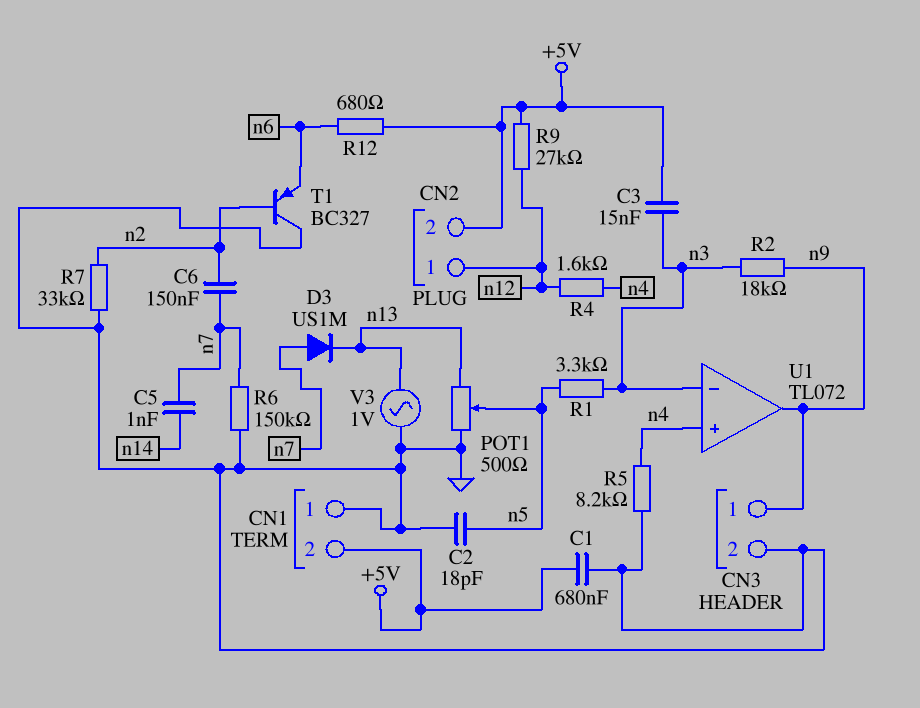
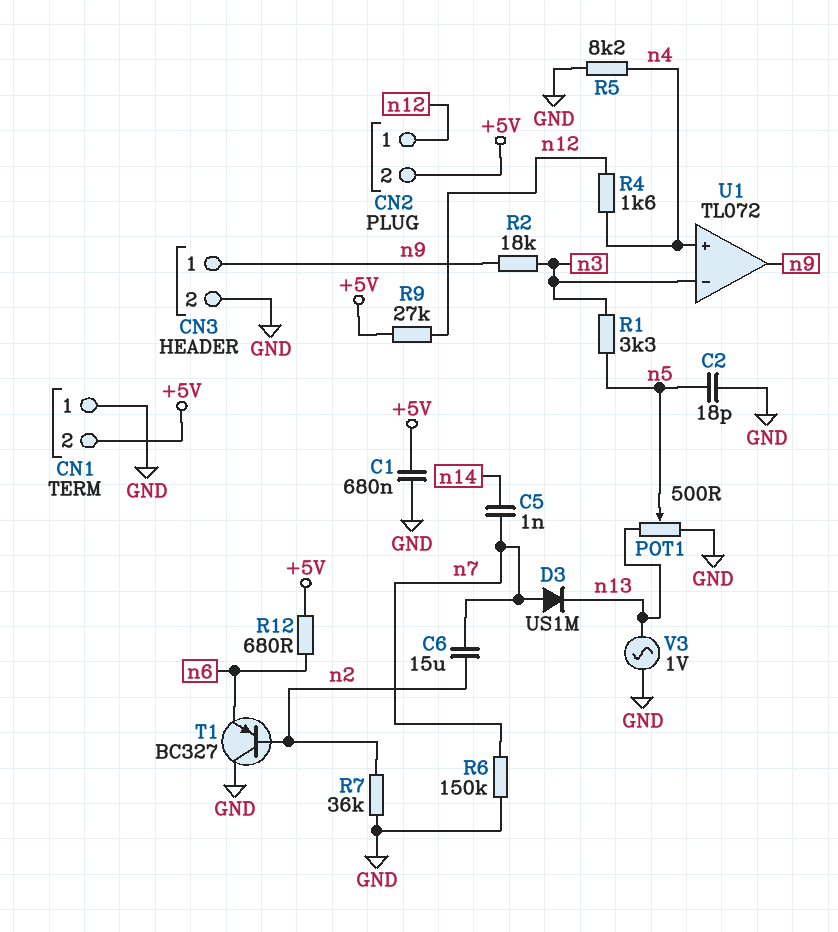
C3: 15nF (+5V, n3) -> none
C6: 150nF (n2, n7) -> 15uF (n2, n7)
R7: 33k (GND, n2) -> 36k (GND, n2)

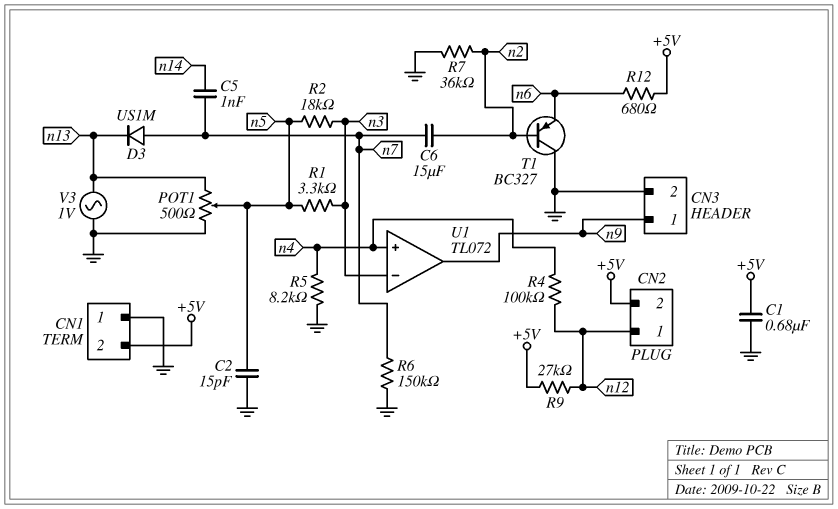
C2: 18pF (GND, n5) -> 15pF (GND, n5)
R2: 18k (n3, n9) -> 18k (n3, n5)
R4: 1.6k (n4, n12) -> 100k (n4, n12)

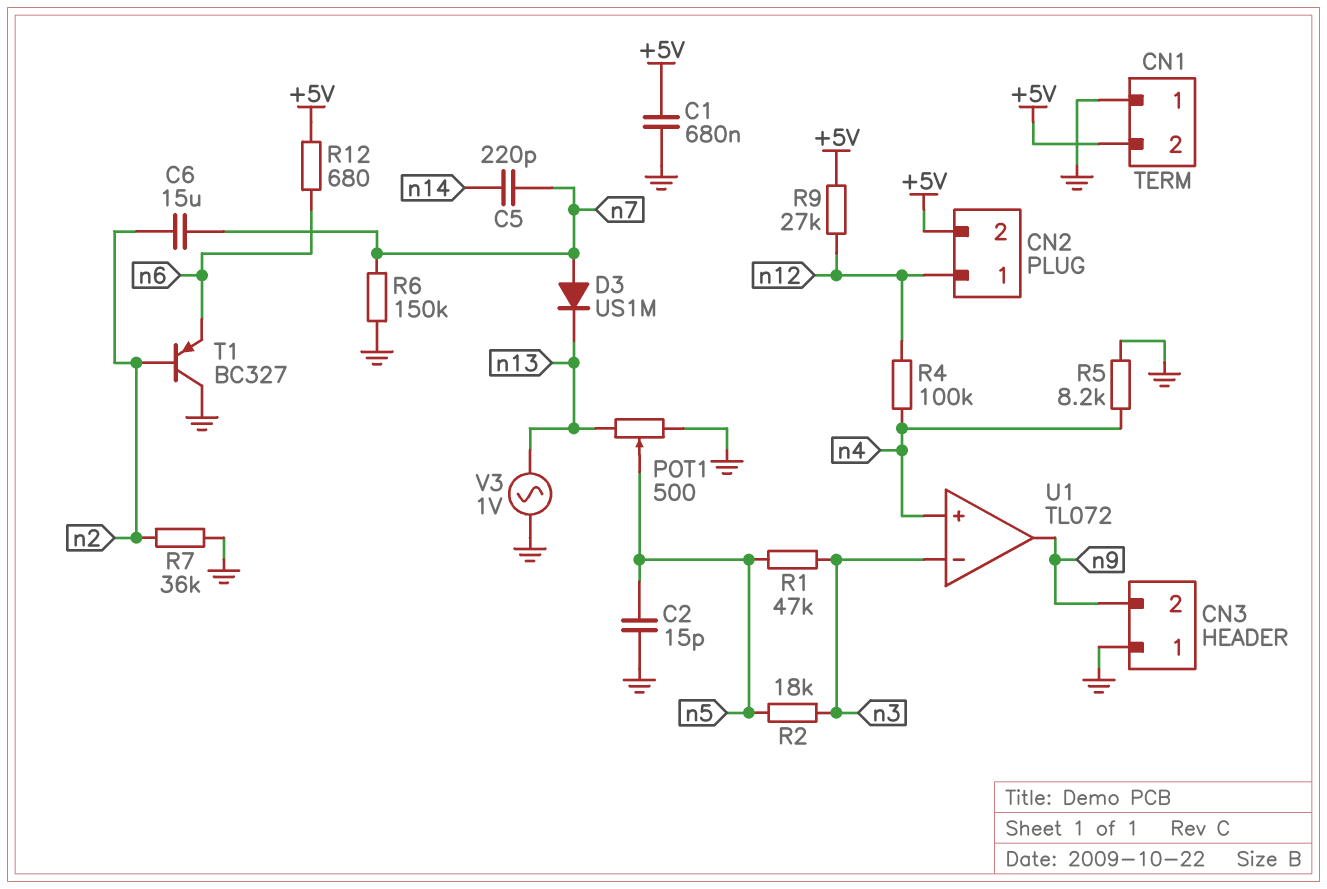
C5: 1nF (n7, n14) -> 220pF (n7, n14)
CN3 pin 1: n9 -> GND
CN3 pin 2: GND -> n9
R1: 3.3k (n3, n5) -> 47k (n3, n5)

